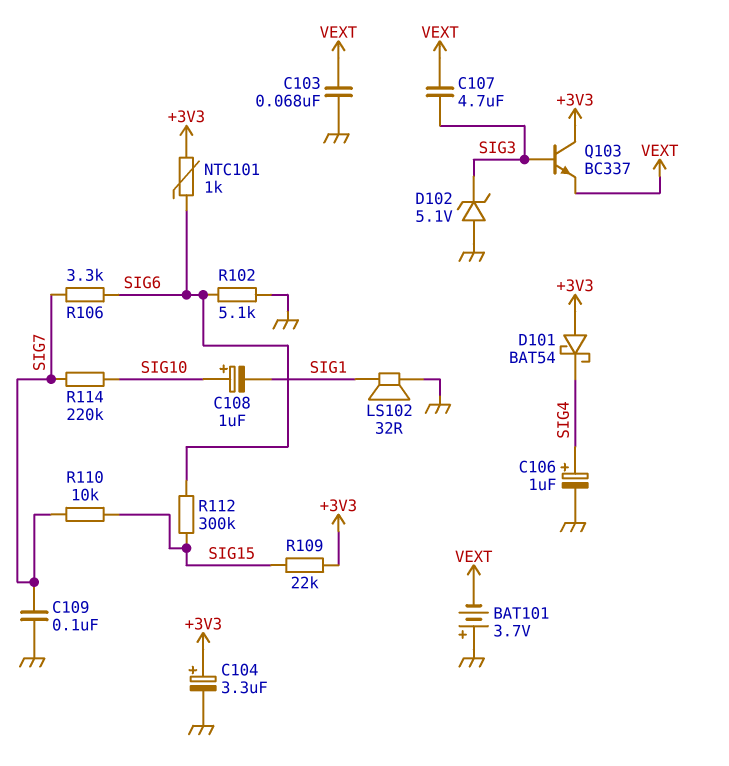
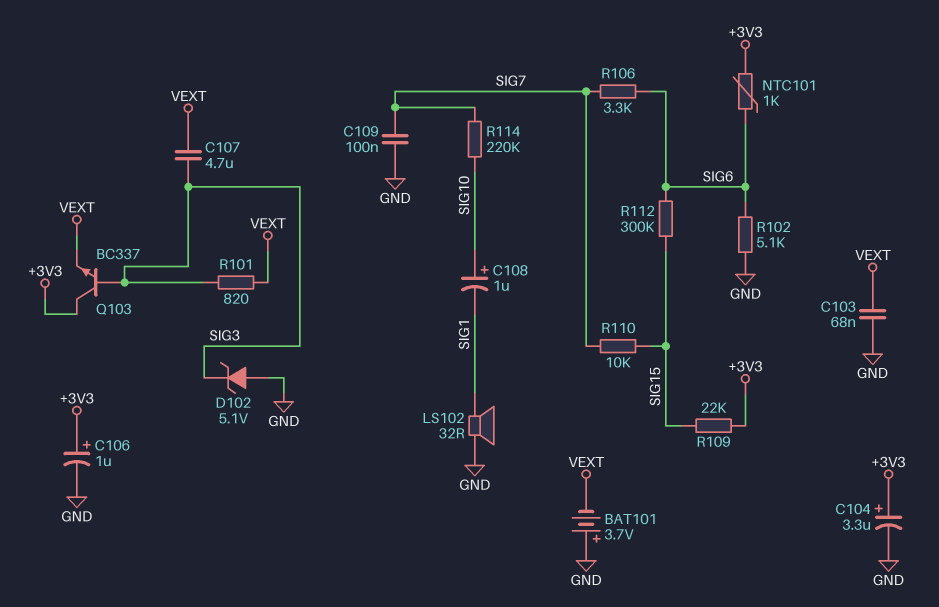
C106: 1uF (plus SIG4, minus GND) -> 1uF (plus +3V3, minus GND)
D101: schottky BAT54 (A +3V3, K SIG4) -> none
R101: none -> 820 (SIG3, VEXT)

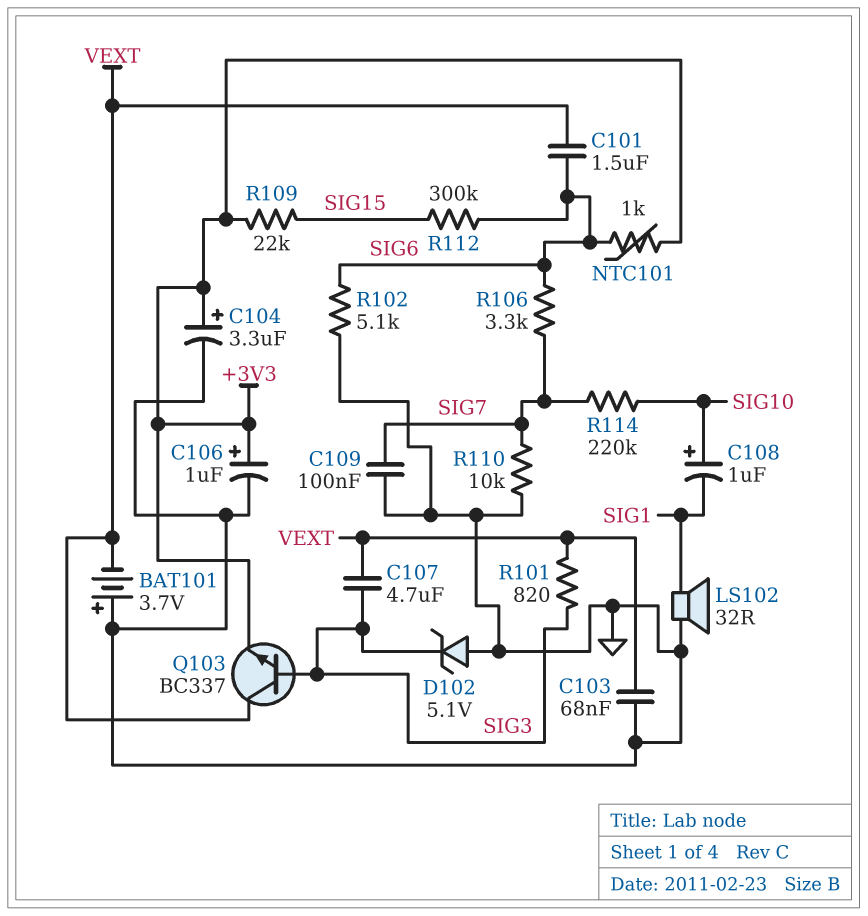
C101: none -> 1.5uF (SIG6, VEXT)
Q103: NPN BC337 (B SIG3, C +3V3, E VEXT) -> NPN BC337 (B SIG3, C VEXT, E +3V3)
R110: 10k (SIG7, SIG15) -> 10k (GND, SIG7)

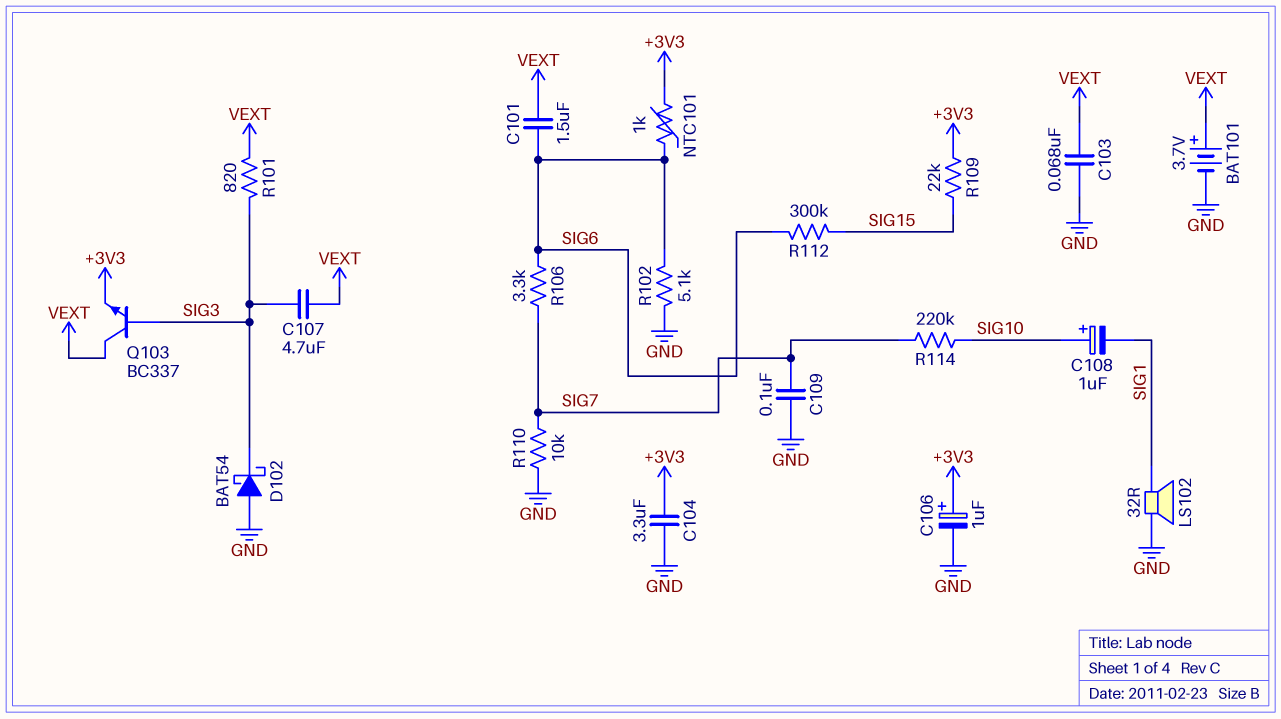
BAT101: 3.7V (plus GND, minus VEXT) -> 3.7V (plus VEXT, minus GND)
C104: 3.3uF (plus +3V3, minus GND) -> 3.3uF (+3V3, GND)
D102: zener 5.1V (A GND, K SIG3) -> schottky BAT54 (A GND, K SIG3)

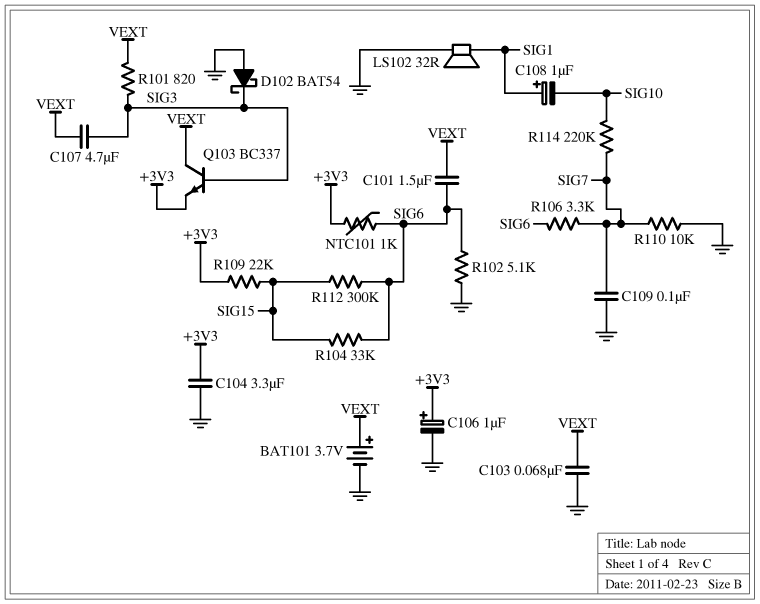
C108: 1uF (plus SIG10, minus SIG1) -> 1uF (plus SIG1, minus SIG10)
R104: none -> 33k (SIG6, SIG15)

